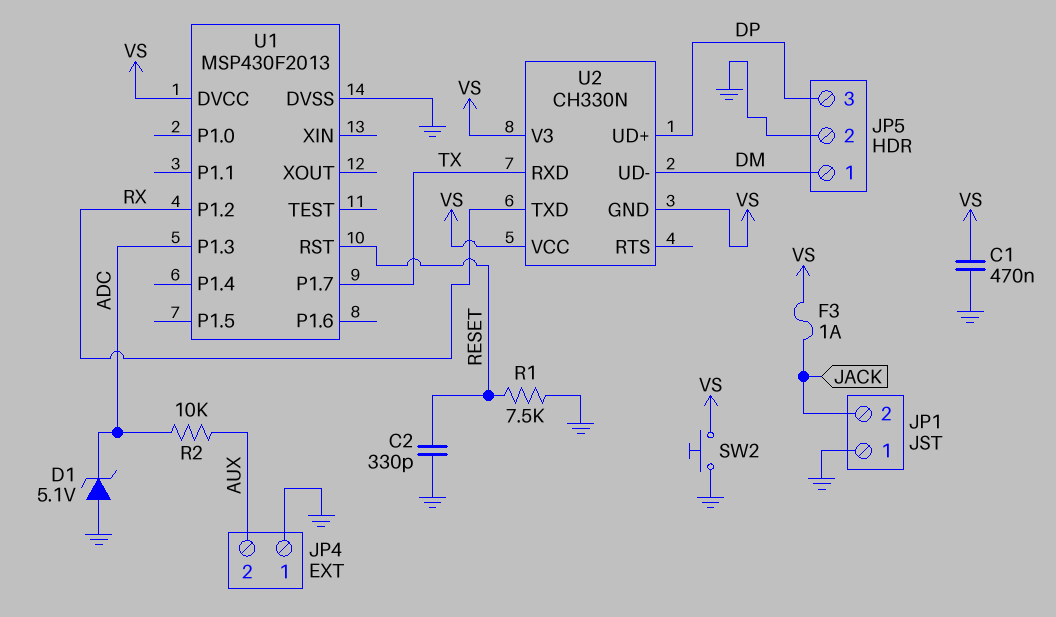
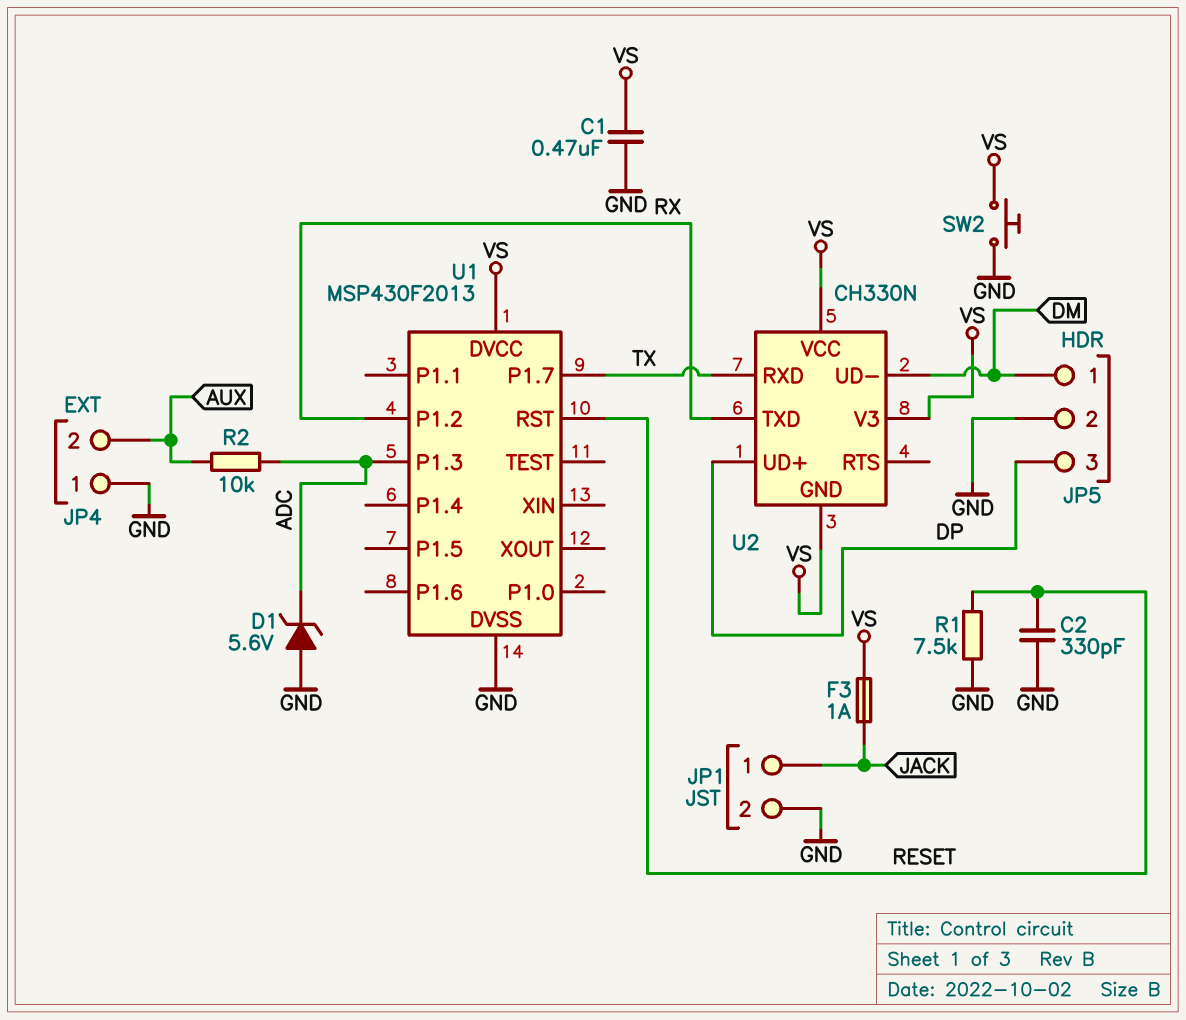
D1: zener 5.1V (A GND, K ADC) -> zener 5.6V (A GND, K ADC)
JP1 pin 1: GND -> JACK
JP1 pin 2: JACK -> GND

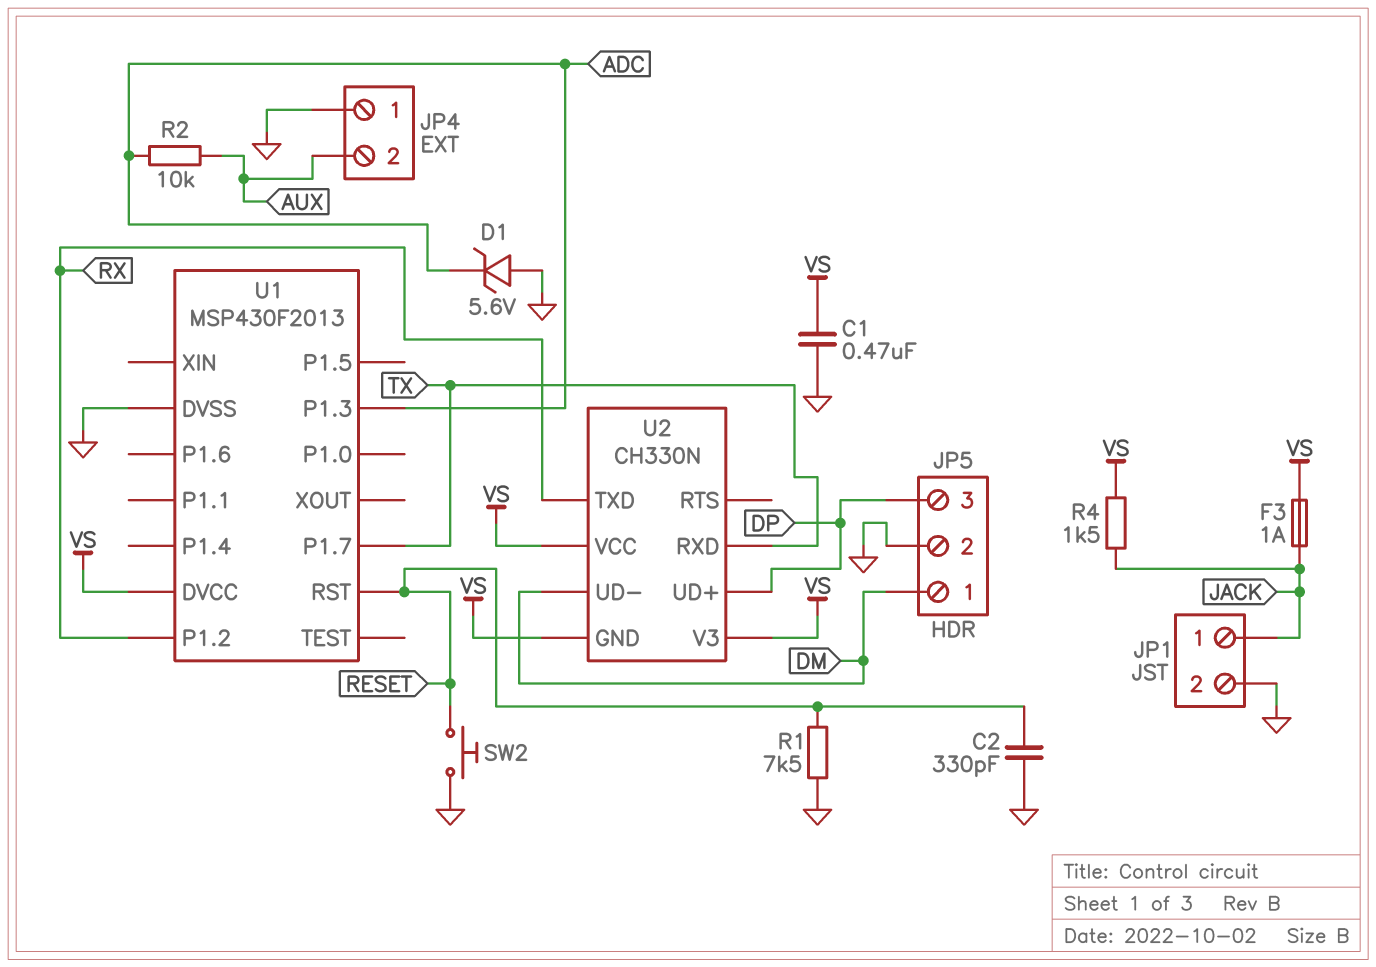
R4: none -> 1.5k (JACK, VS)
SW2: button (GND, VS) -> button (GND, RESET)

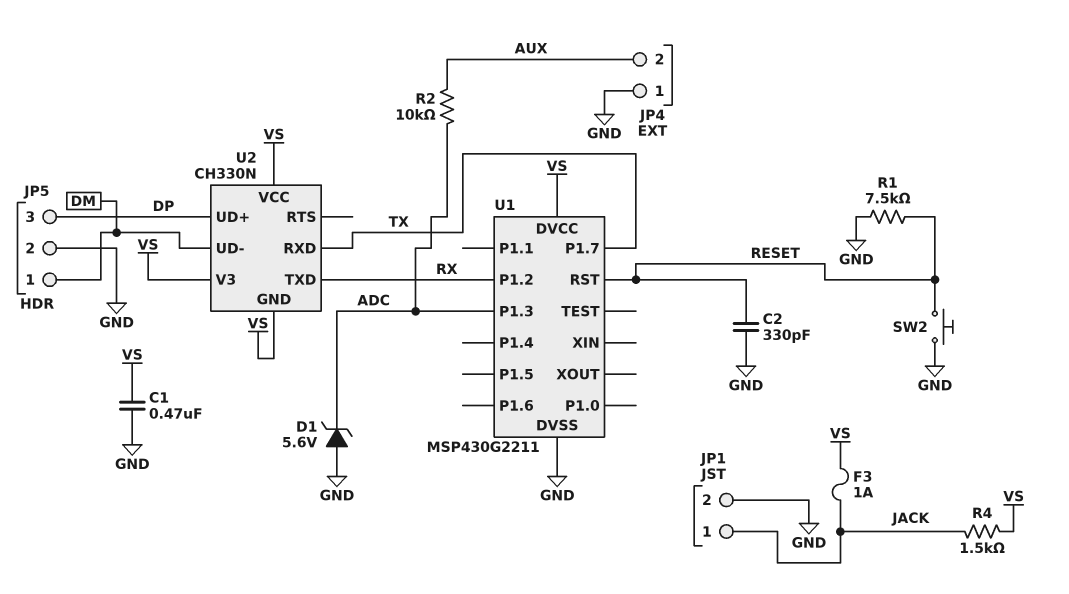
U1: MSP430F2013 -> MSP430G2211

